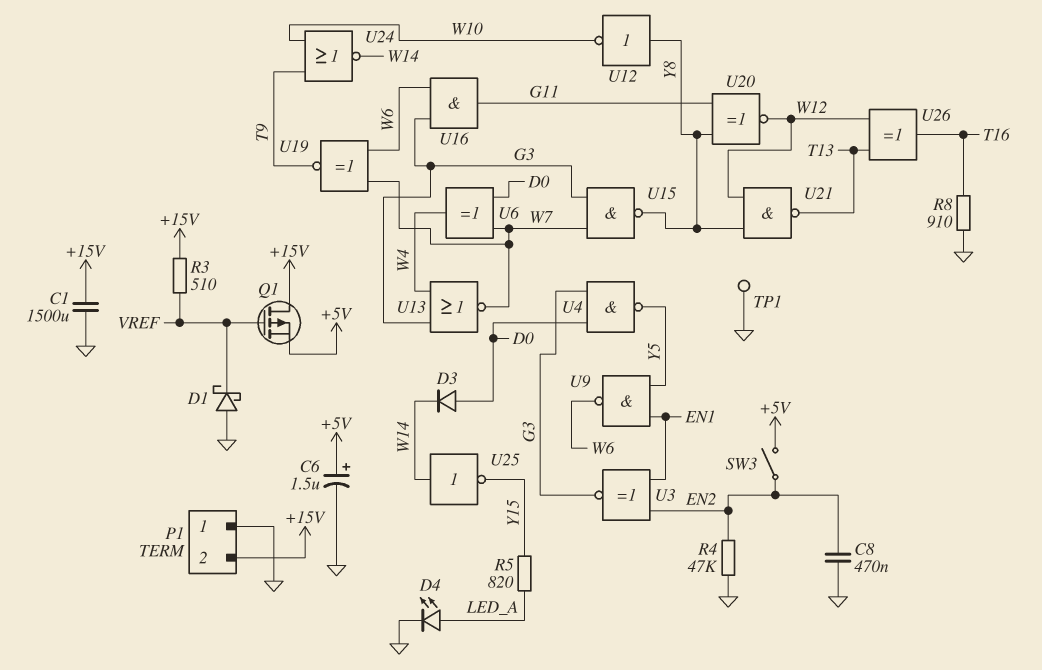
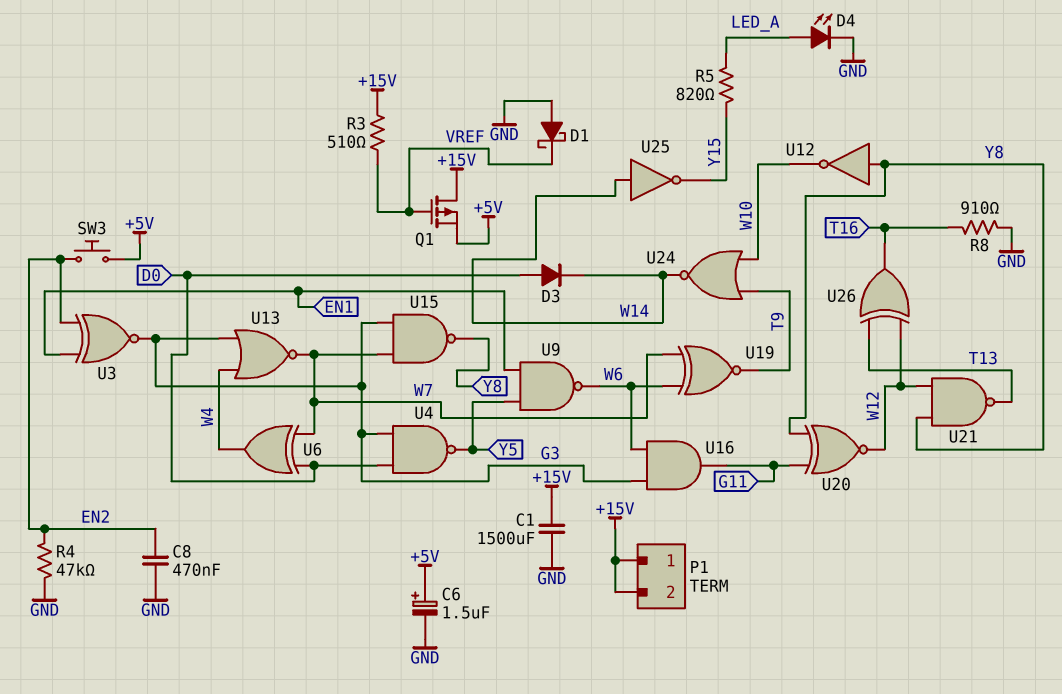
P1 pin 1: GND -> +15V
SW3: switch (+5V, EN2) -> button (+5V, EN2)
TP1: test point (GND) -> none

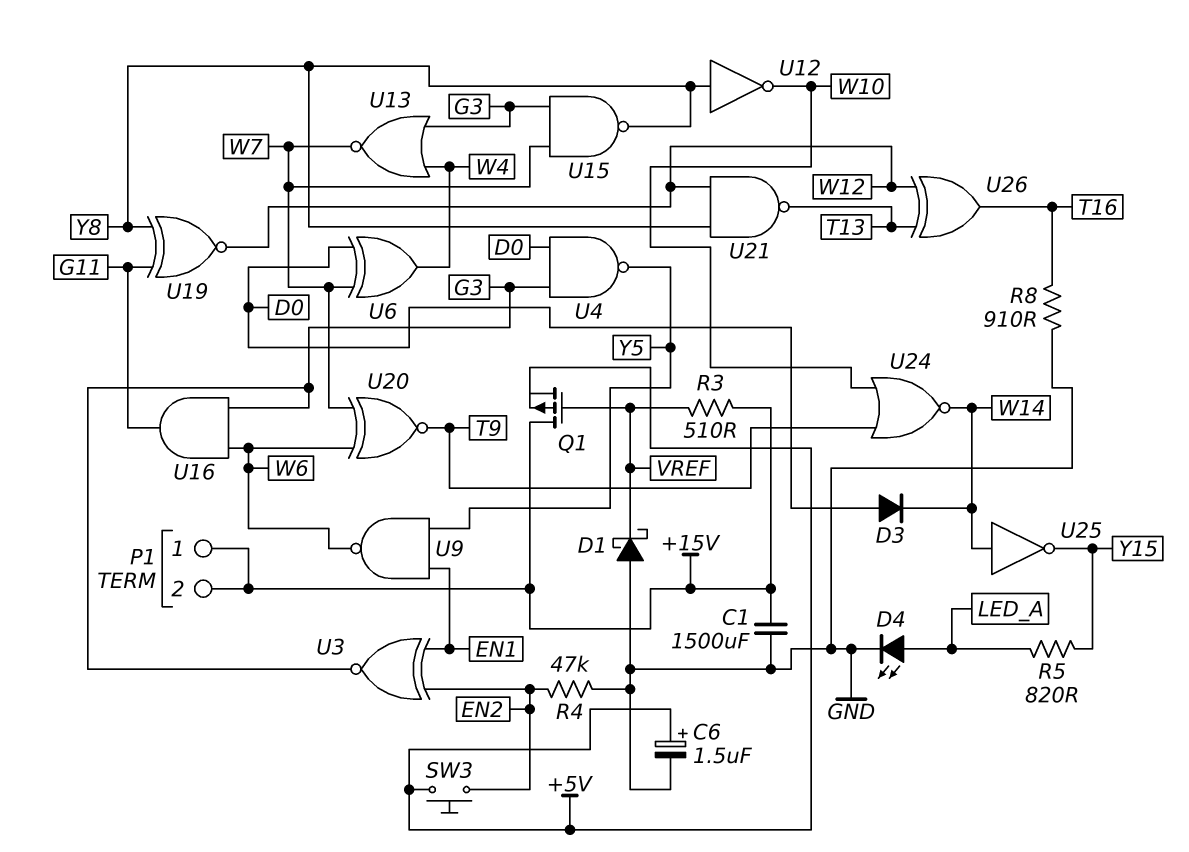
C8: 470nF (EN2, GND) -> none
U19: XNOR (in W6, in W7, out T9) -> XNOR (in G11, in Y8, out W12)
U20: XNOR (in G11, in Y8, out W12) -> XNOR (in W6, in W7, out T9)

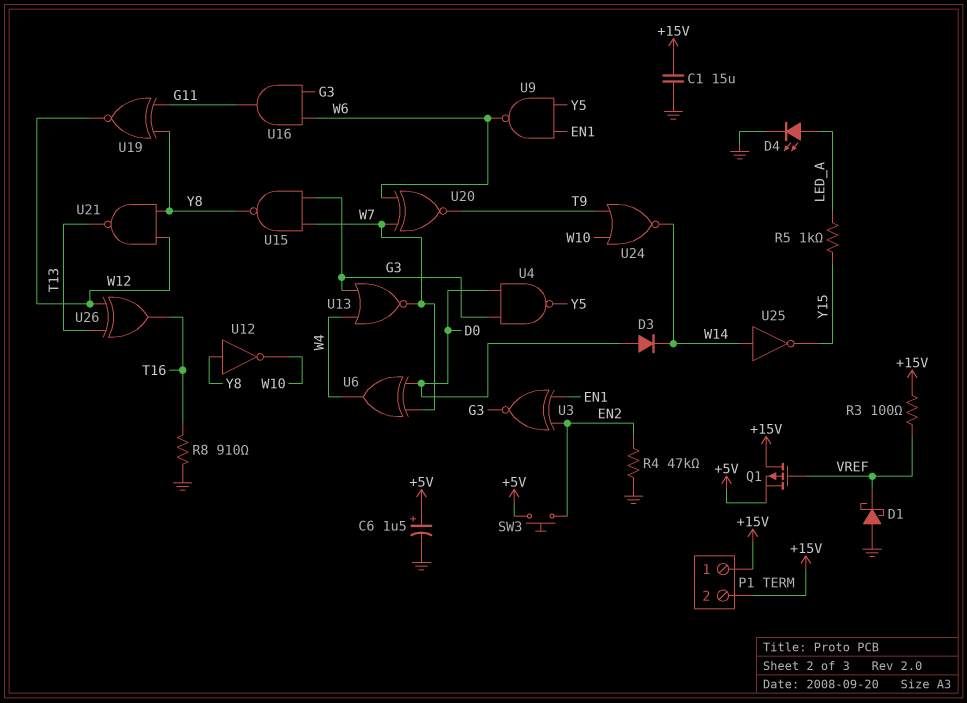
C1: 1500uF (+15V, GND) -> 15uF (+15V, GND)
R3: 510 (+15V, VREF) -> 100 (+15V, VREF)
R5: 820 (LED_A, Y15) -> 1k (LED_A, Y15)

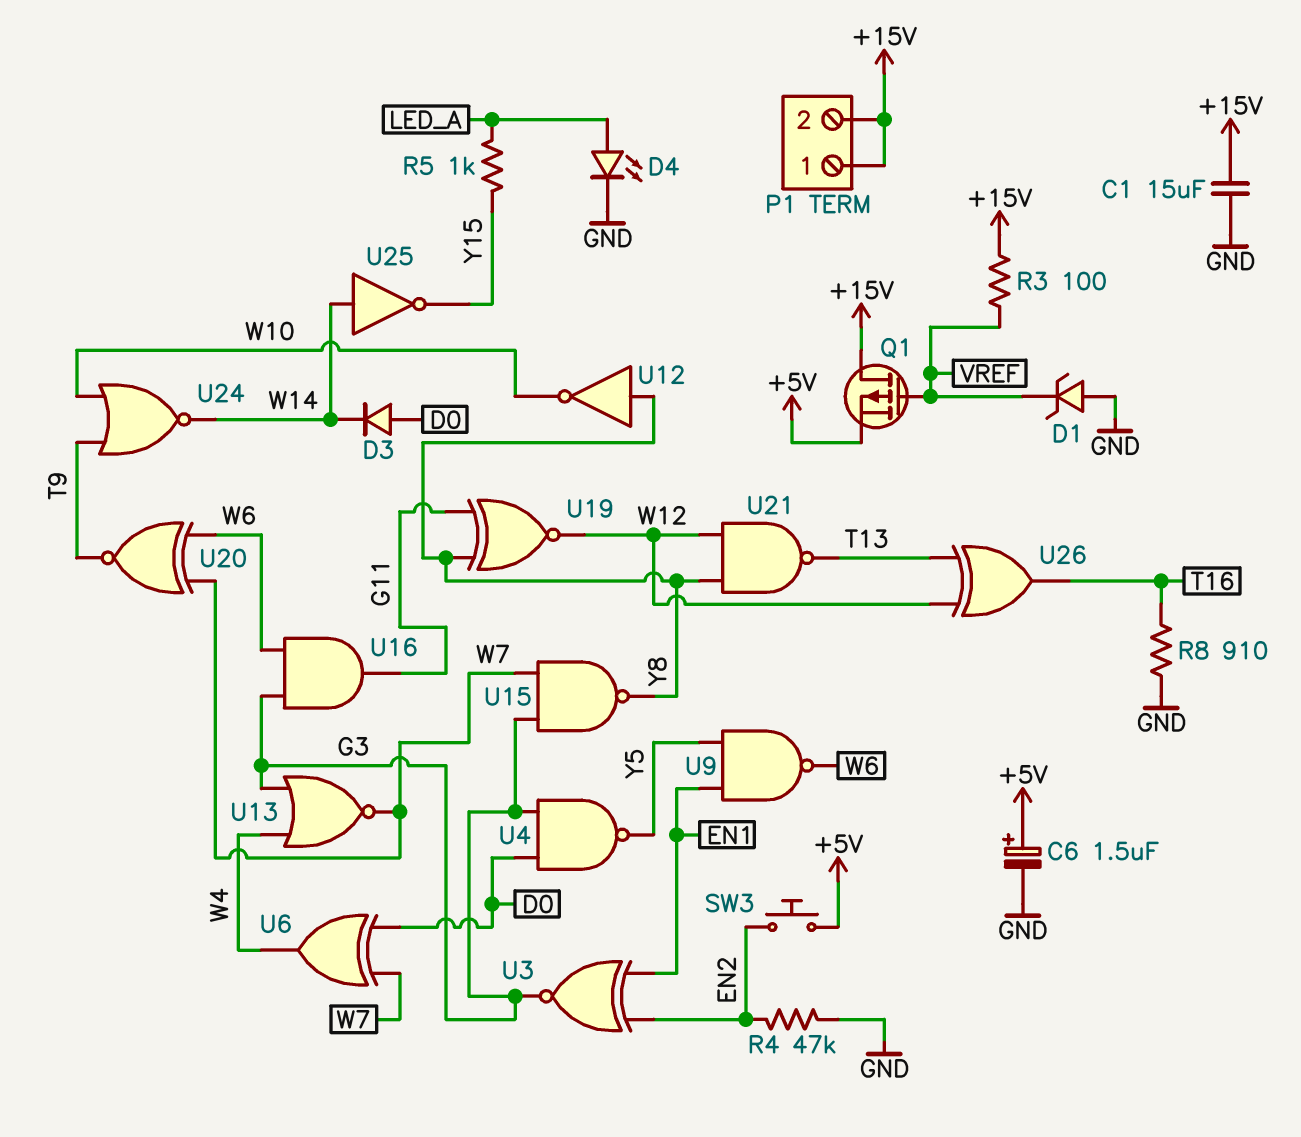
D1: schottky (A GND, K VREF) -> zener (A GND, K VREF)

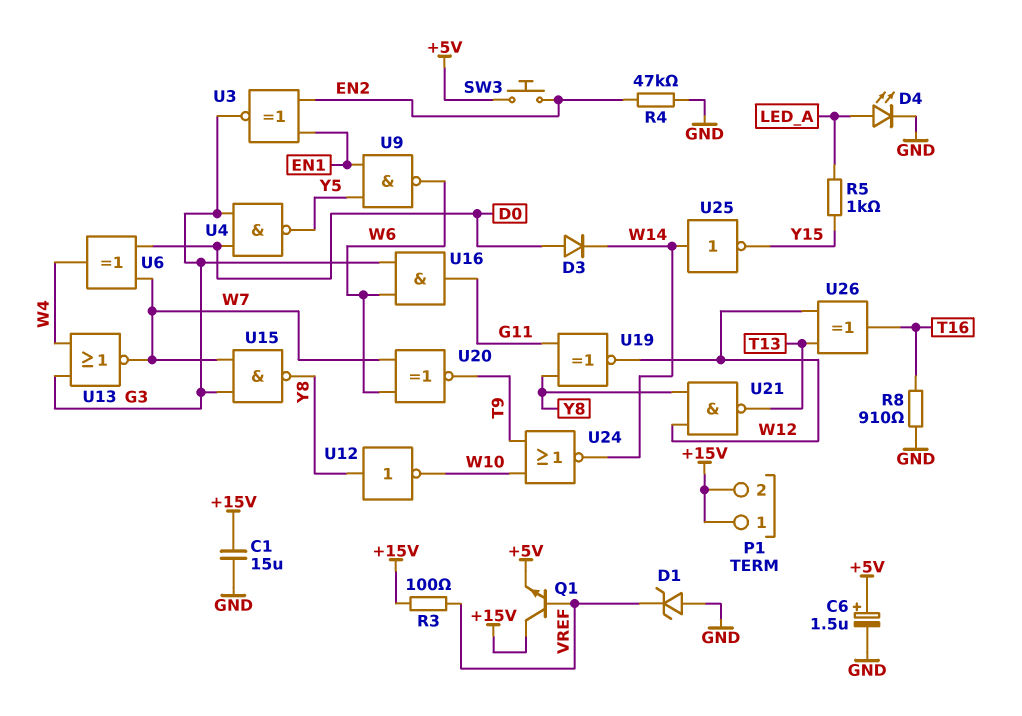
Q1: PMOS (G VREF, D +15V, S +5V) -> NPN (B VREF, C +15V, E +5V)

